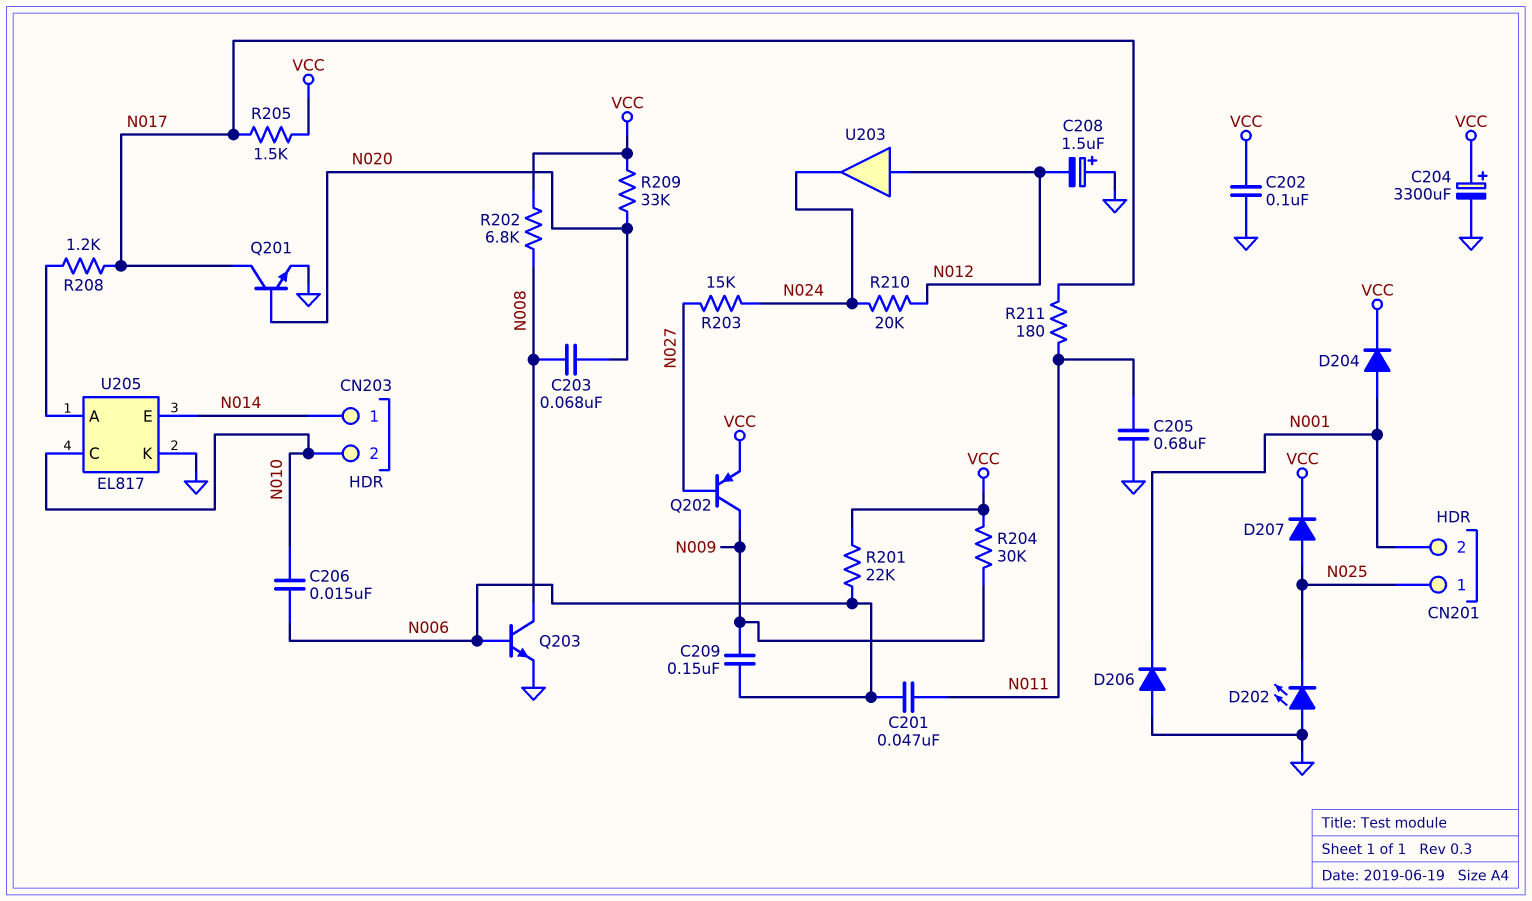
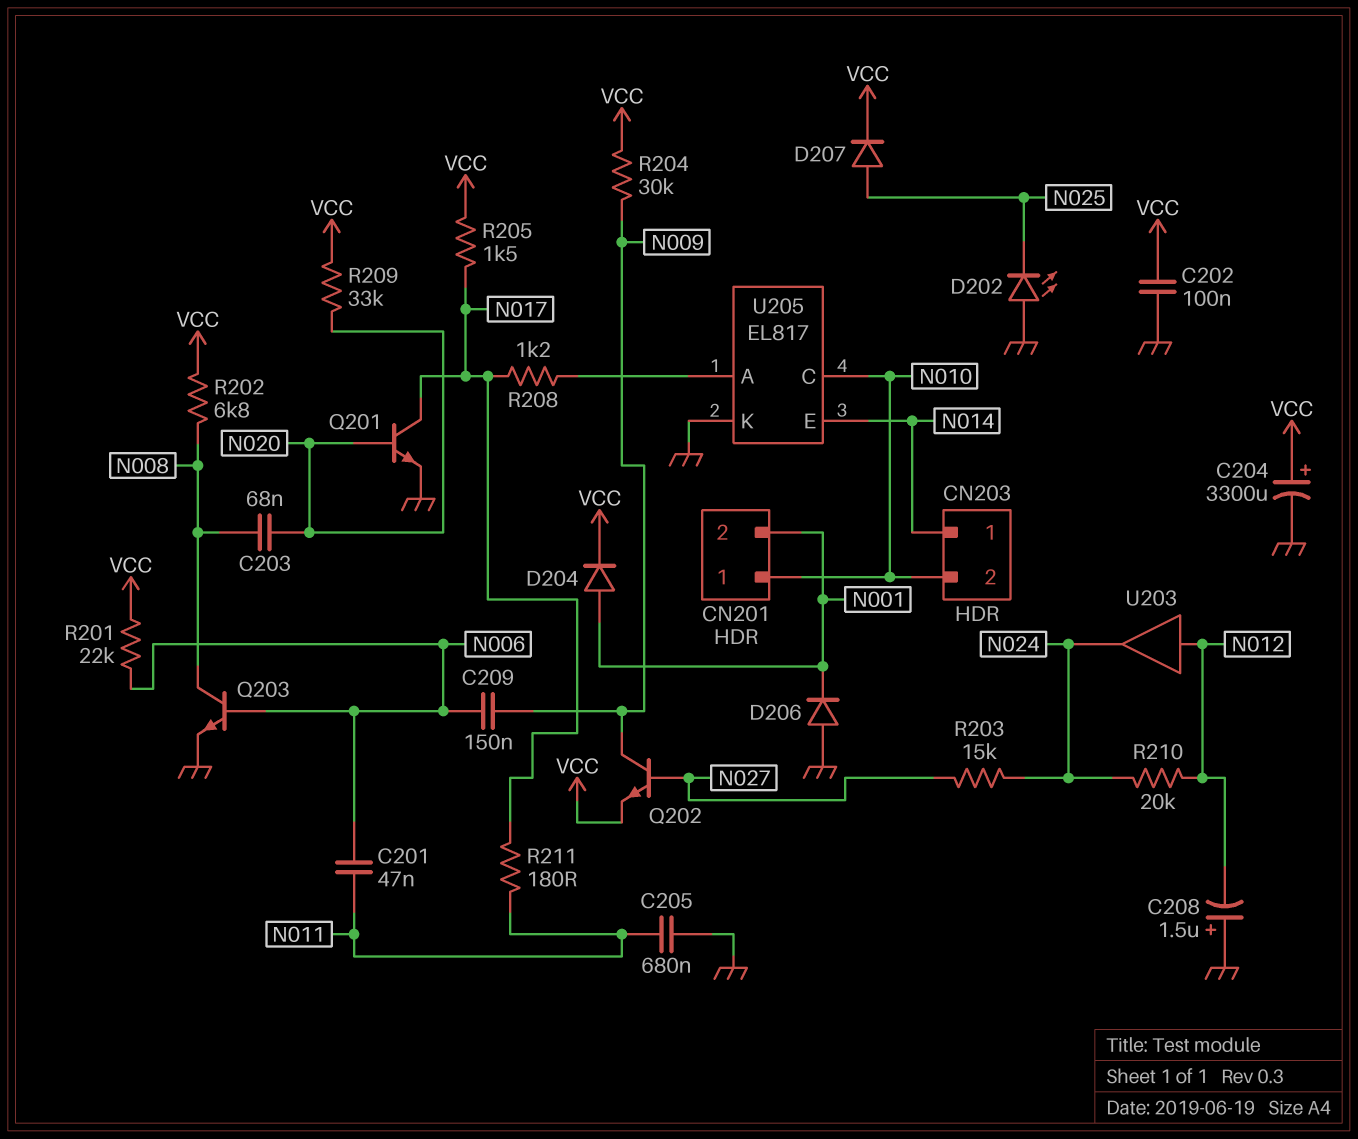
C206: 15nF (N006, N010) -> none
CN201 pin 1: N025 -> N010
Q202: PNP (B N027, C N009, E VCC) -> NPN (B N027, C N009, E VCC)

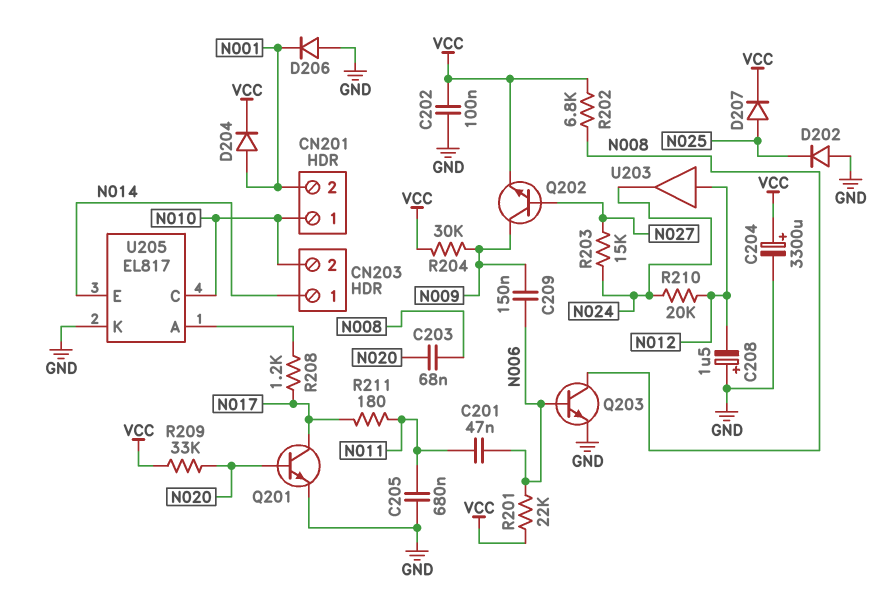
D202: LED (A GND, K N025) -> diode (A GND, K N025)
R205: 1.5k (N017, VCC) -> none

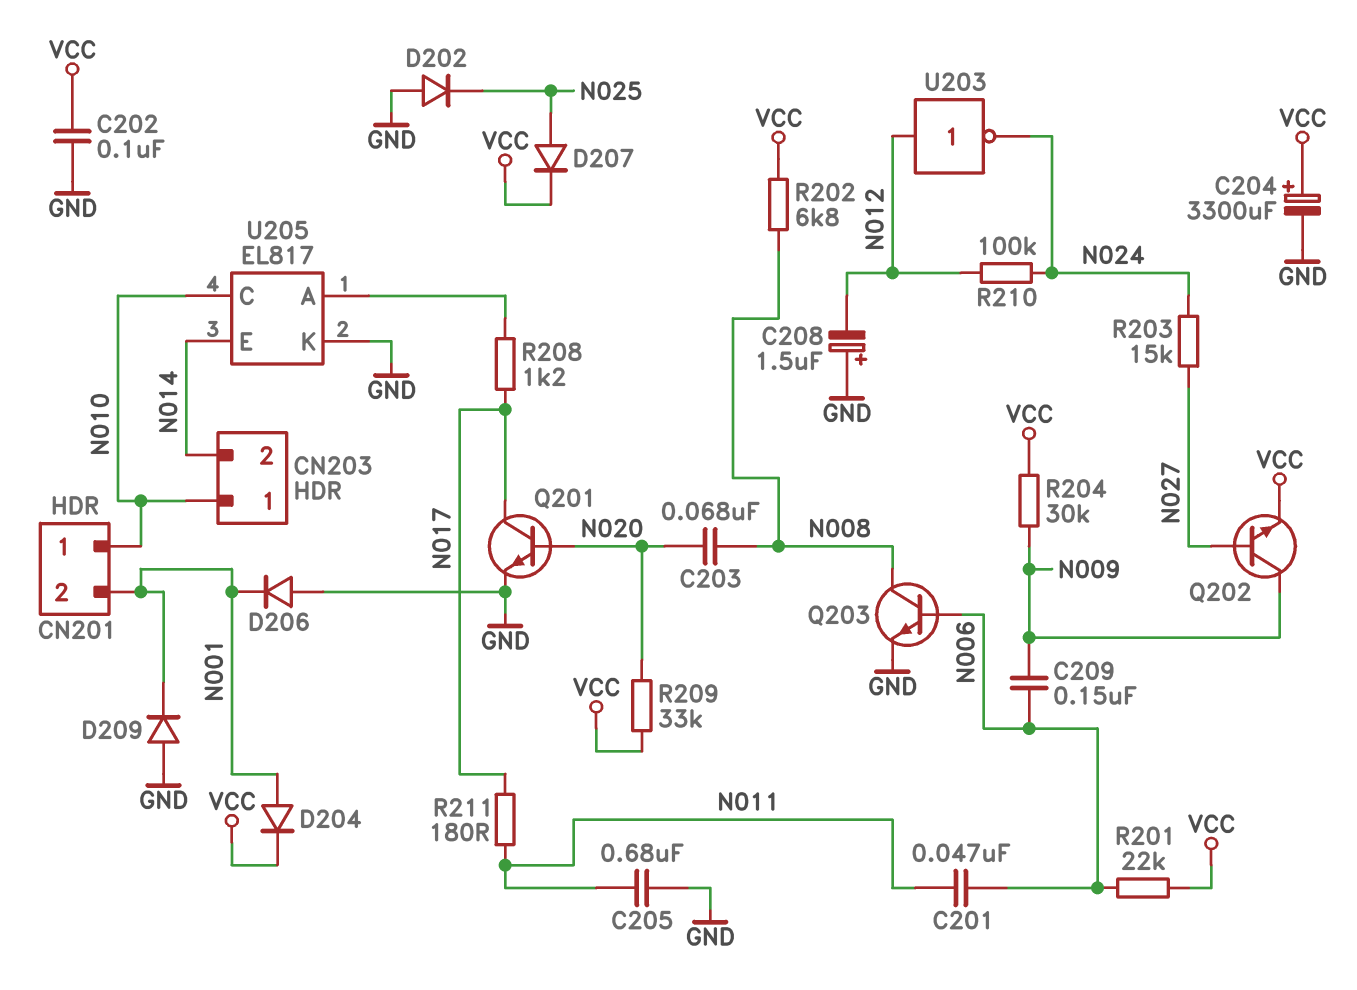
CN203 pin 1: N014 -> N010
CN203 pin 2: N010 -> N014
D209: none -> diode (A GND, K N001)
R210: 20k (N012, N024) -> 100k (N012, N024)
U203: buffer (in N012, out N024) -> NOT (in N012, out N024)

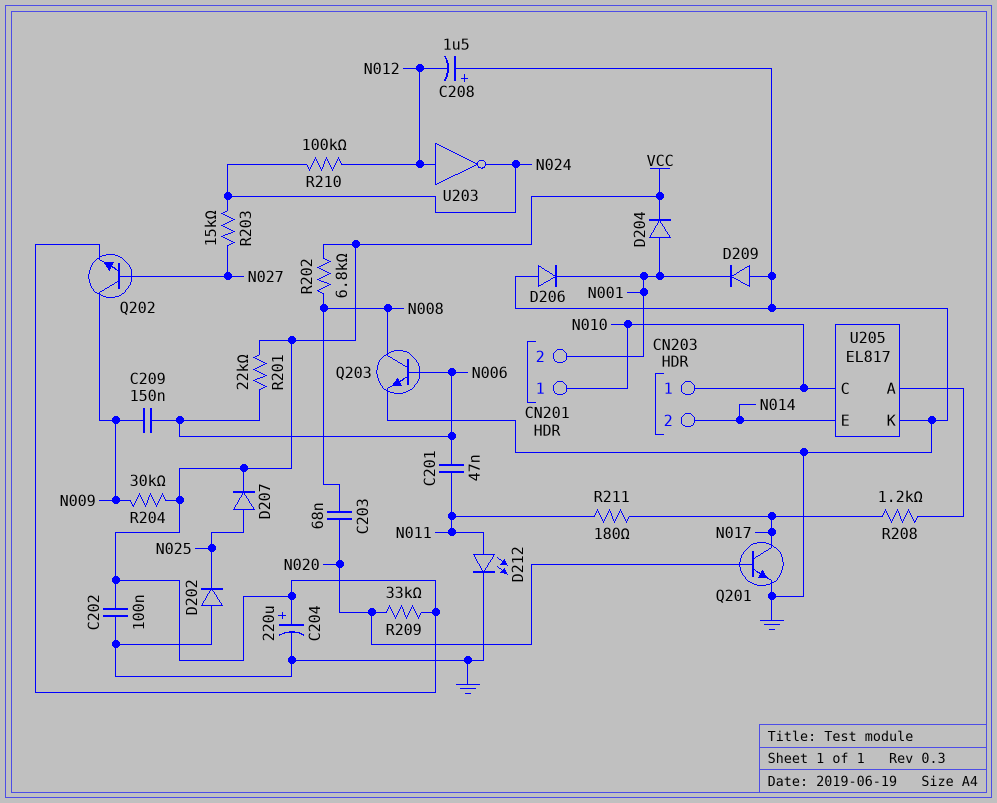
C204: 3300uF (plus VCC, minus GND) -> 220uF (plus VCC, minus GND)
C205: 680nF (GND, N011) -> none
D212: none -> LED (A N011, K GND)

